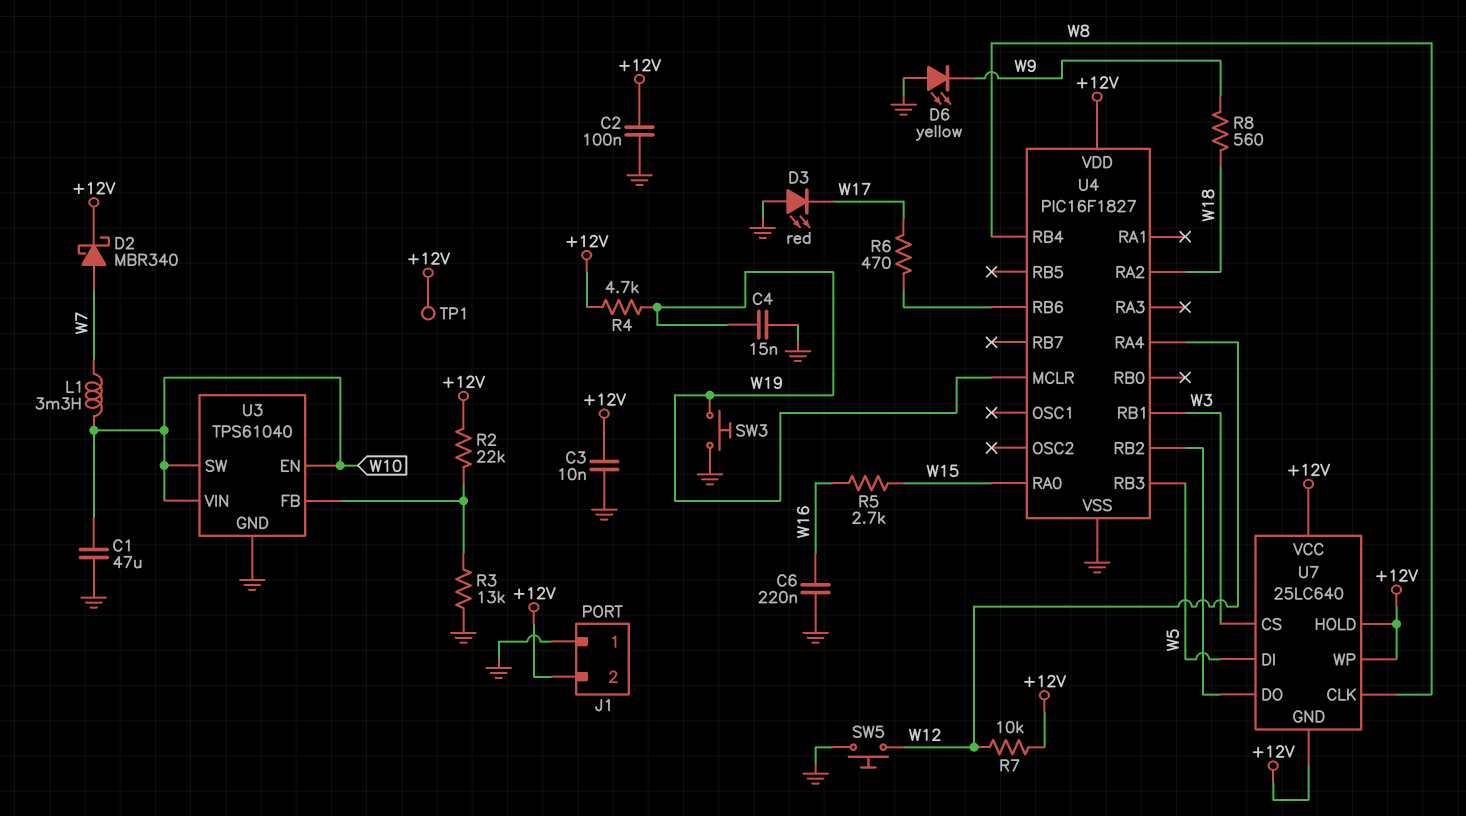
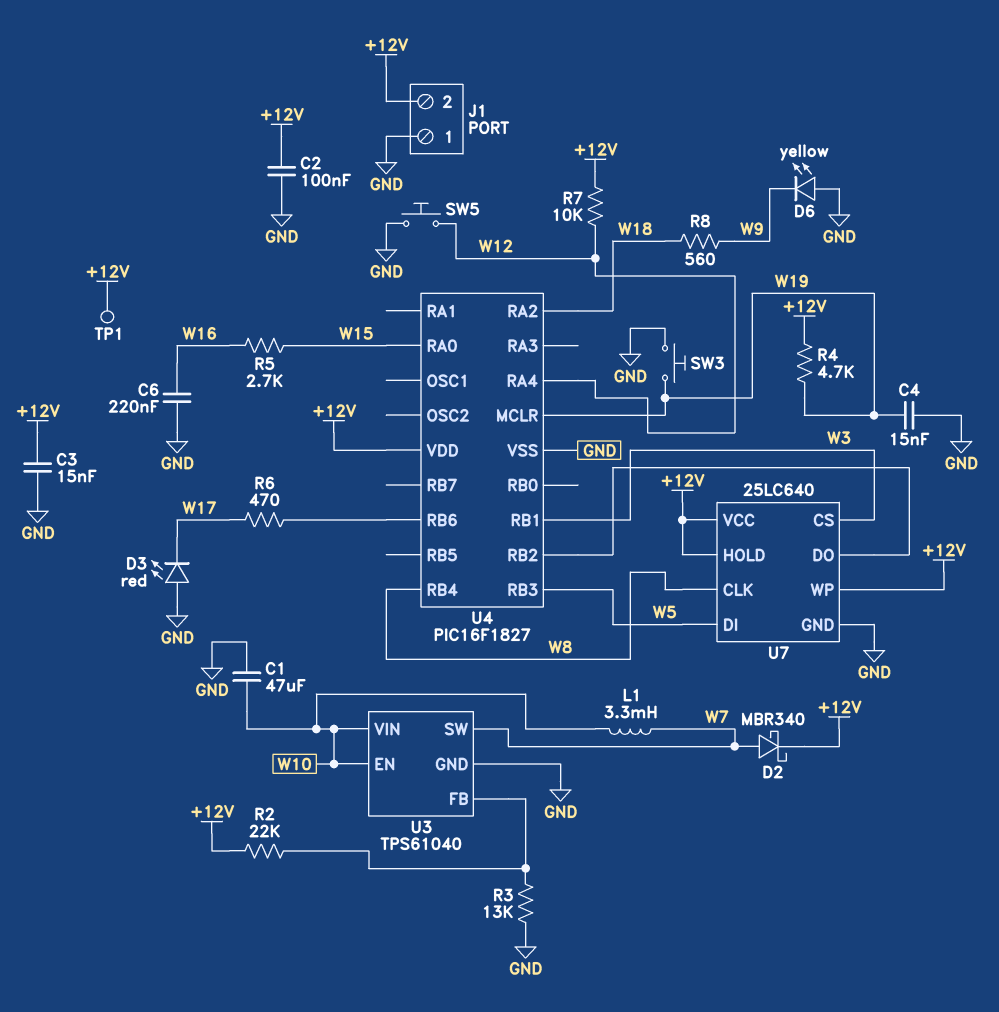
C3: 10nF (+12V, GND) -> 15nF (+12V, GND)
U3 pin SW: W10 -> W7
U7 pin GND: +12V -> GND

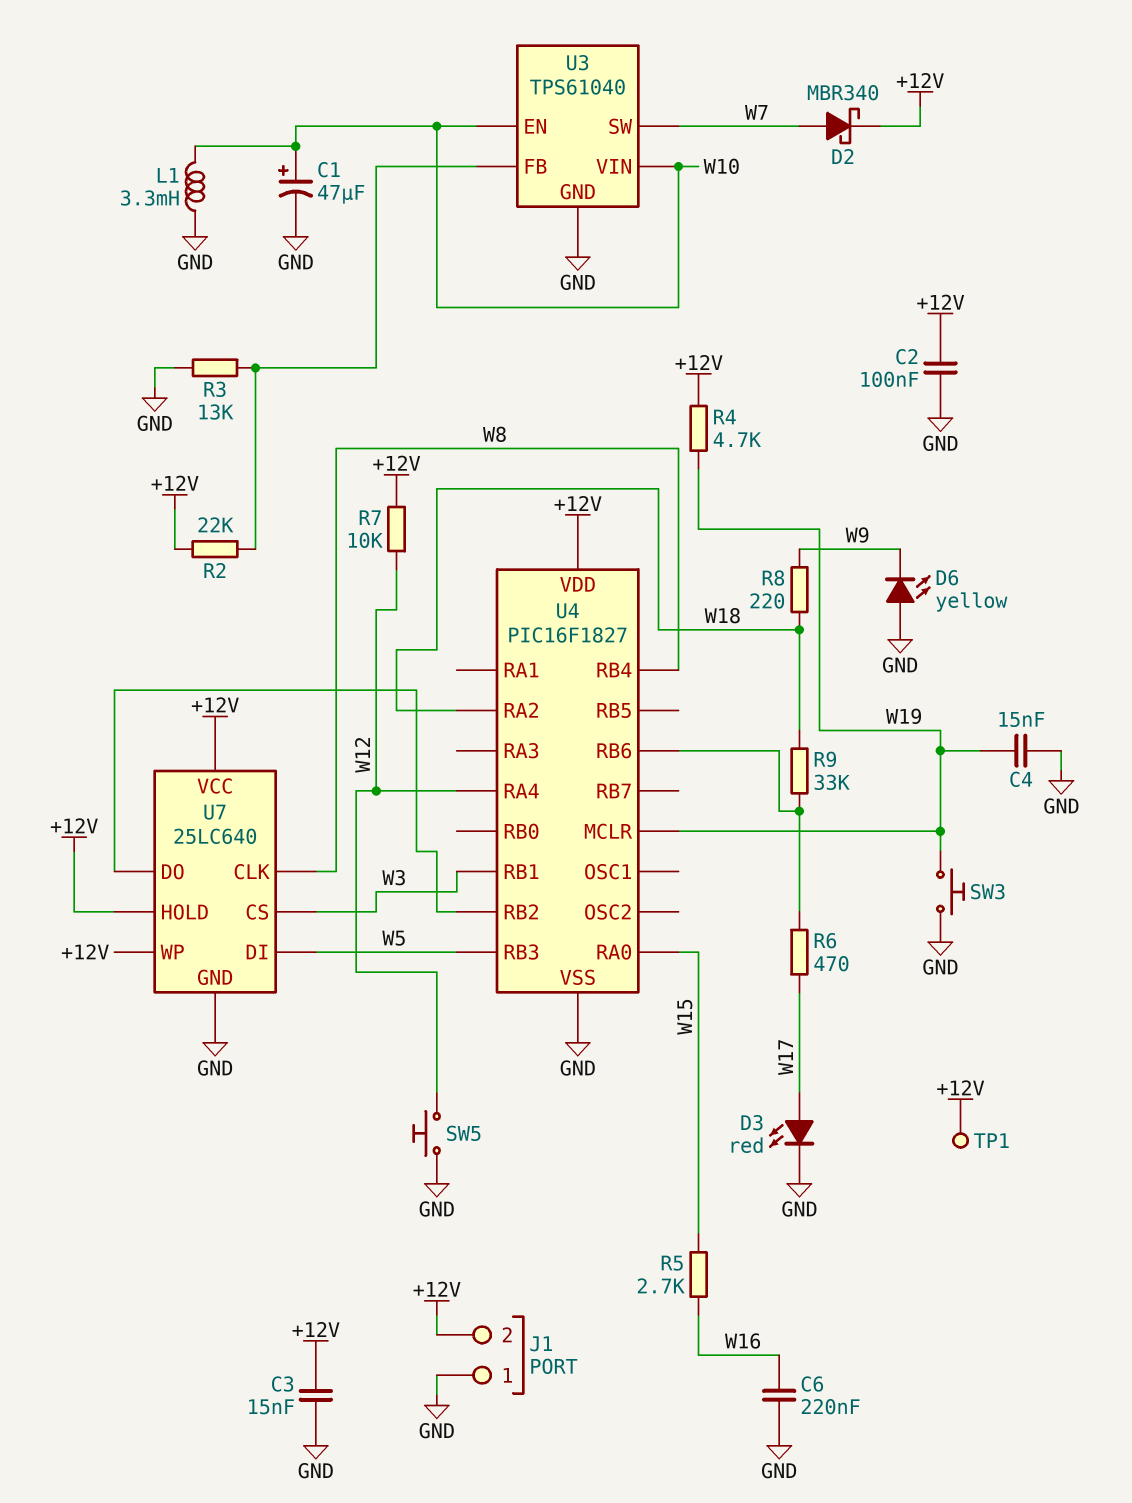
C1: 47uF (GND, W10) -> 47uF (plus W10, minus GND)
D3: LED red (A GND, K W17) -> LED red (A W17, K GND)
L1: 3.3mH (W7, W10) -> 3.3mH (GND, W10)
R8: 560 (W9, W18) -> 220 (W9, W18)
R9: none -> 33k (U4/RB6, W18)

